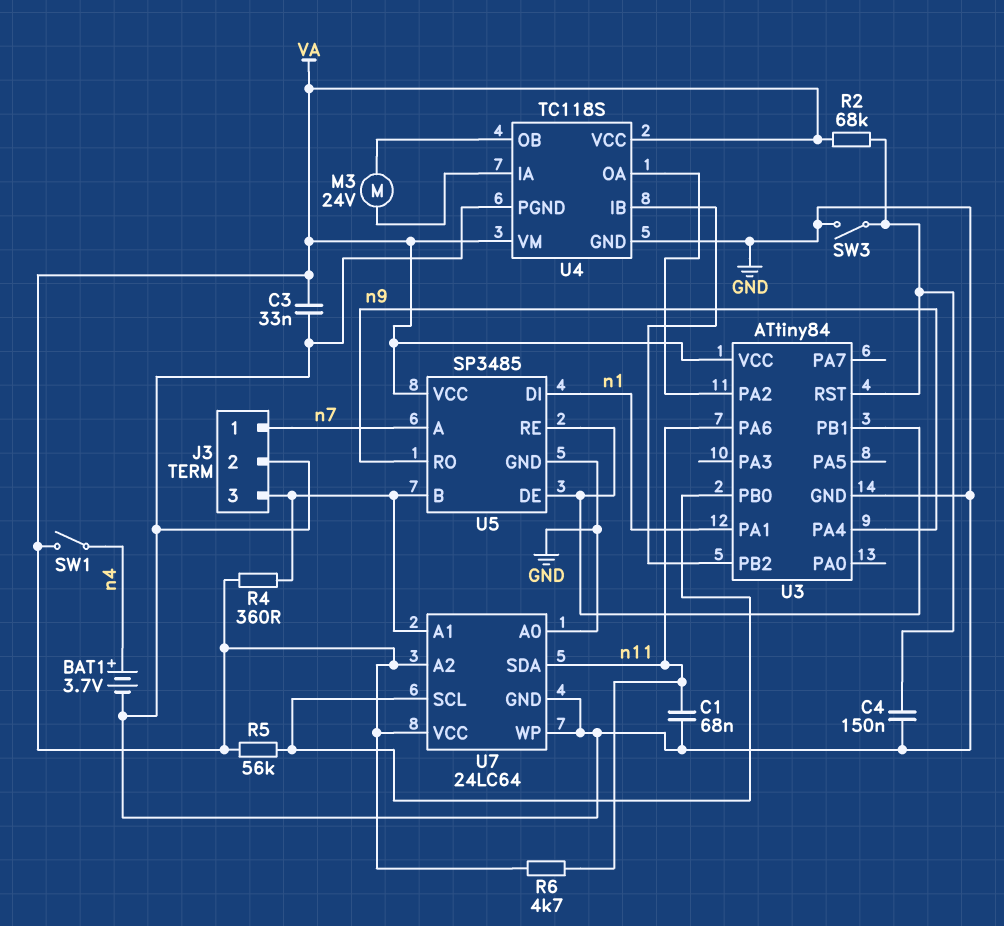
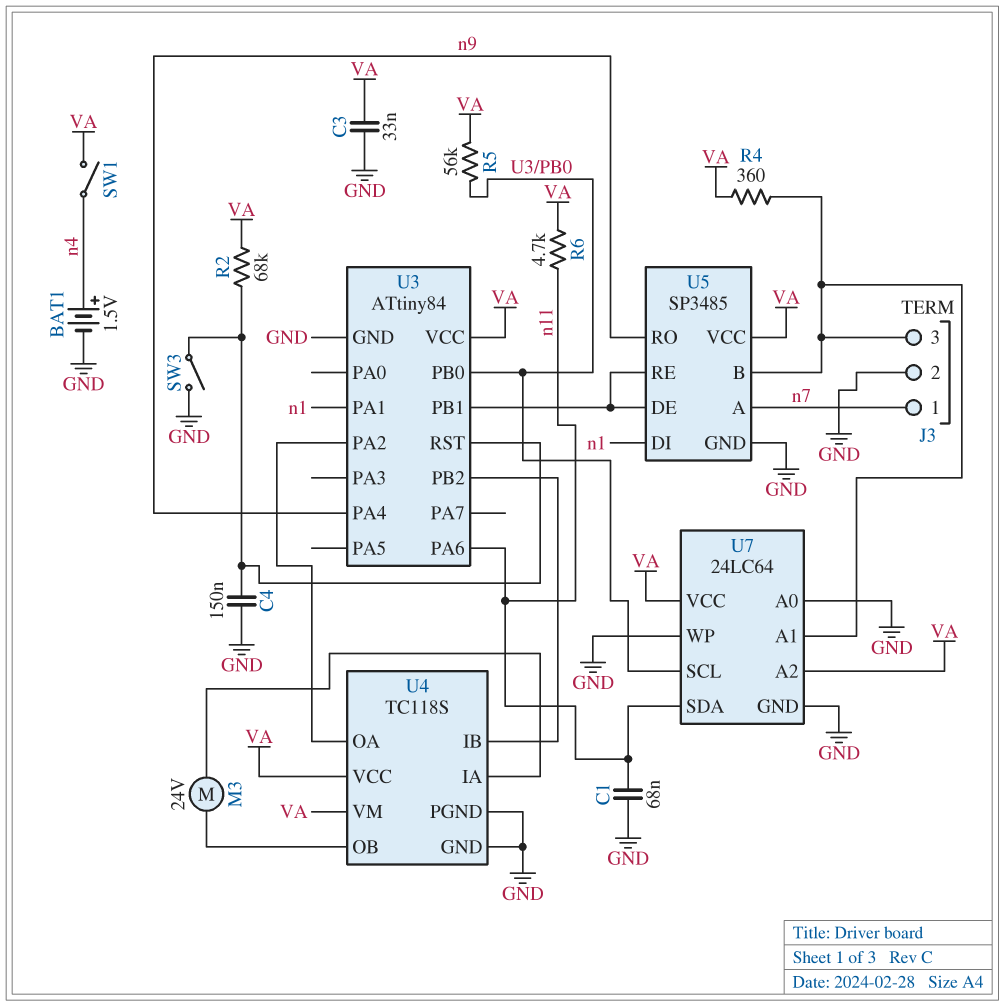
BAT1: 3.7V (plus n4, minus GND) -> 1.5V (plus n4, minus GND)

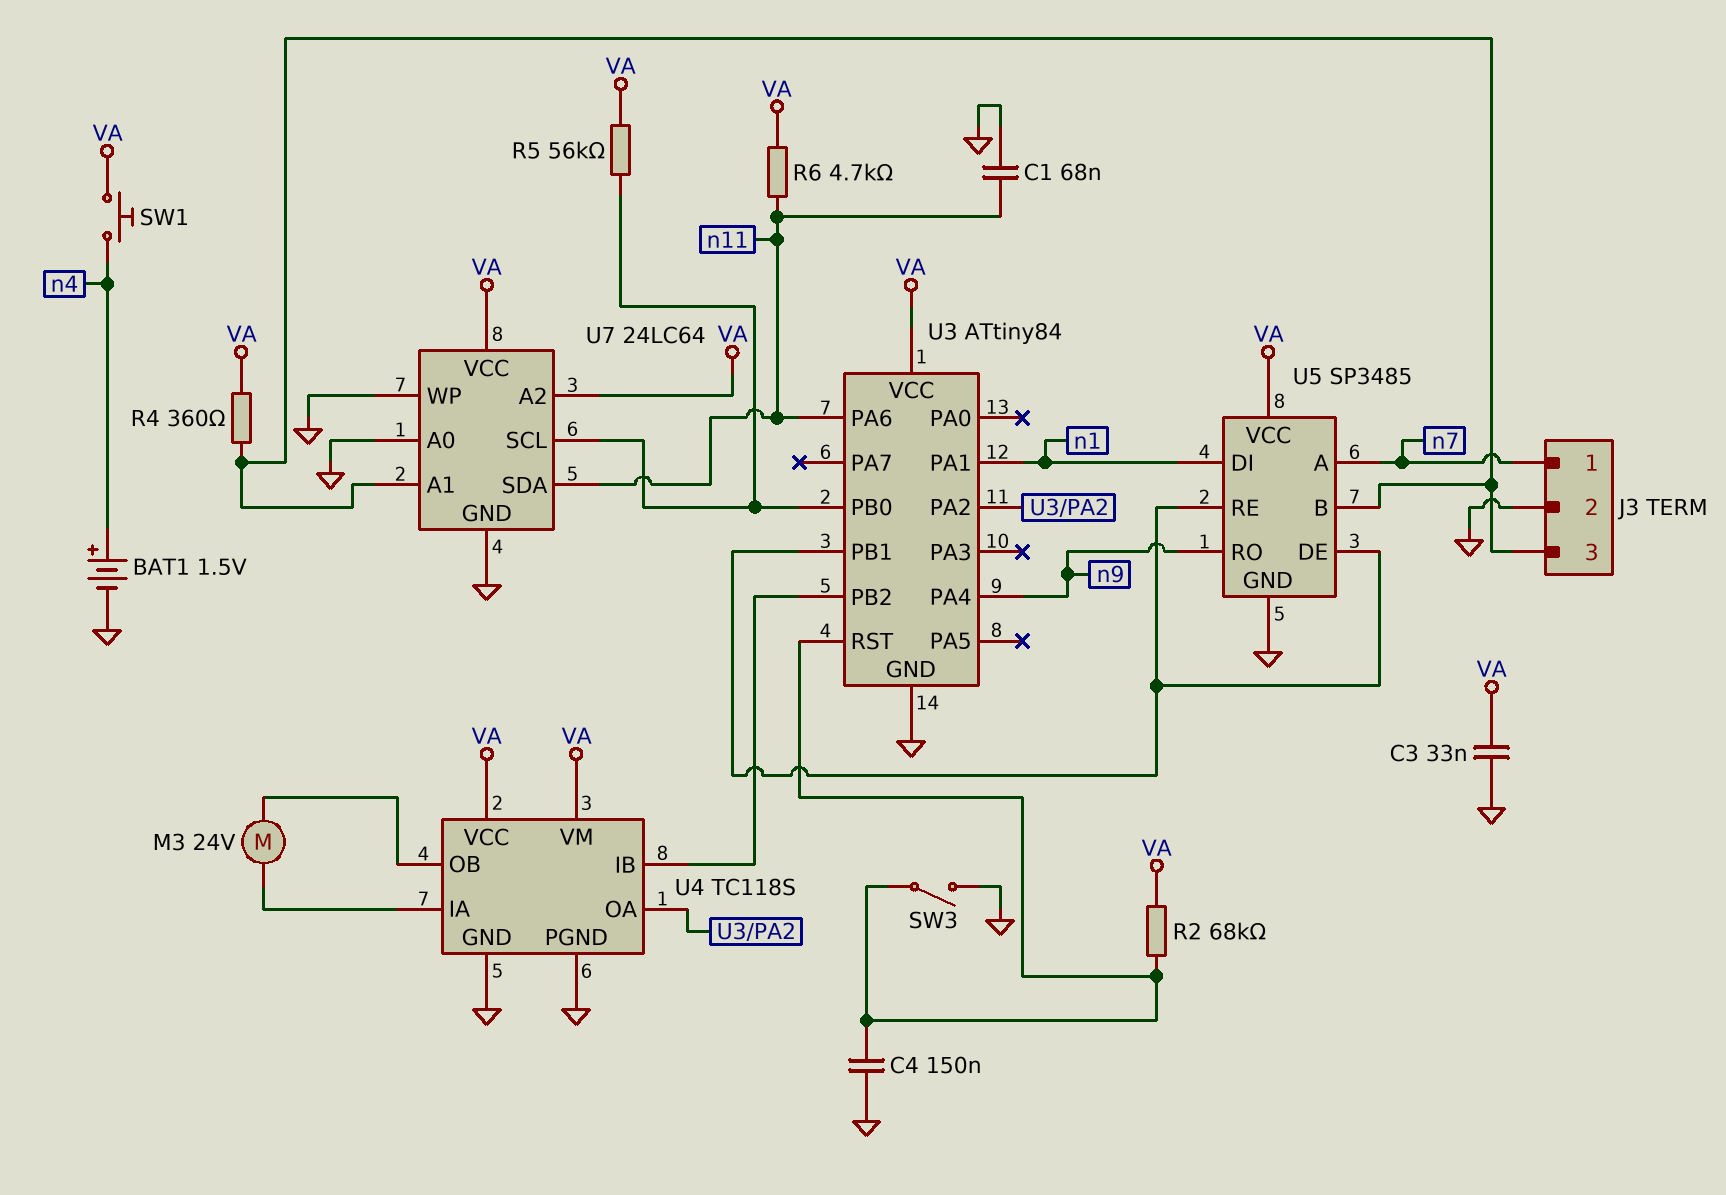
SW1: switch (VA, n4) -> button (VA, n4)

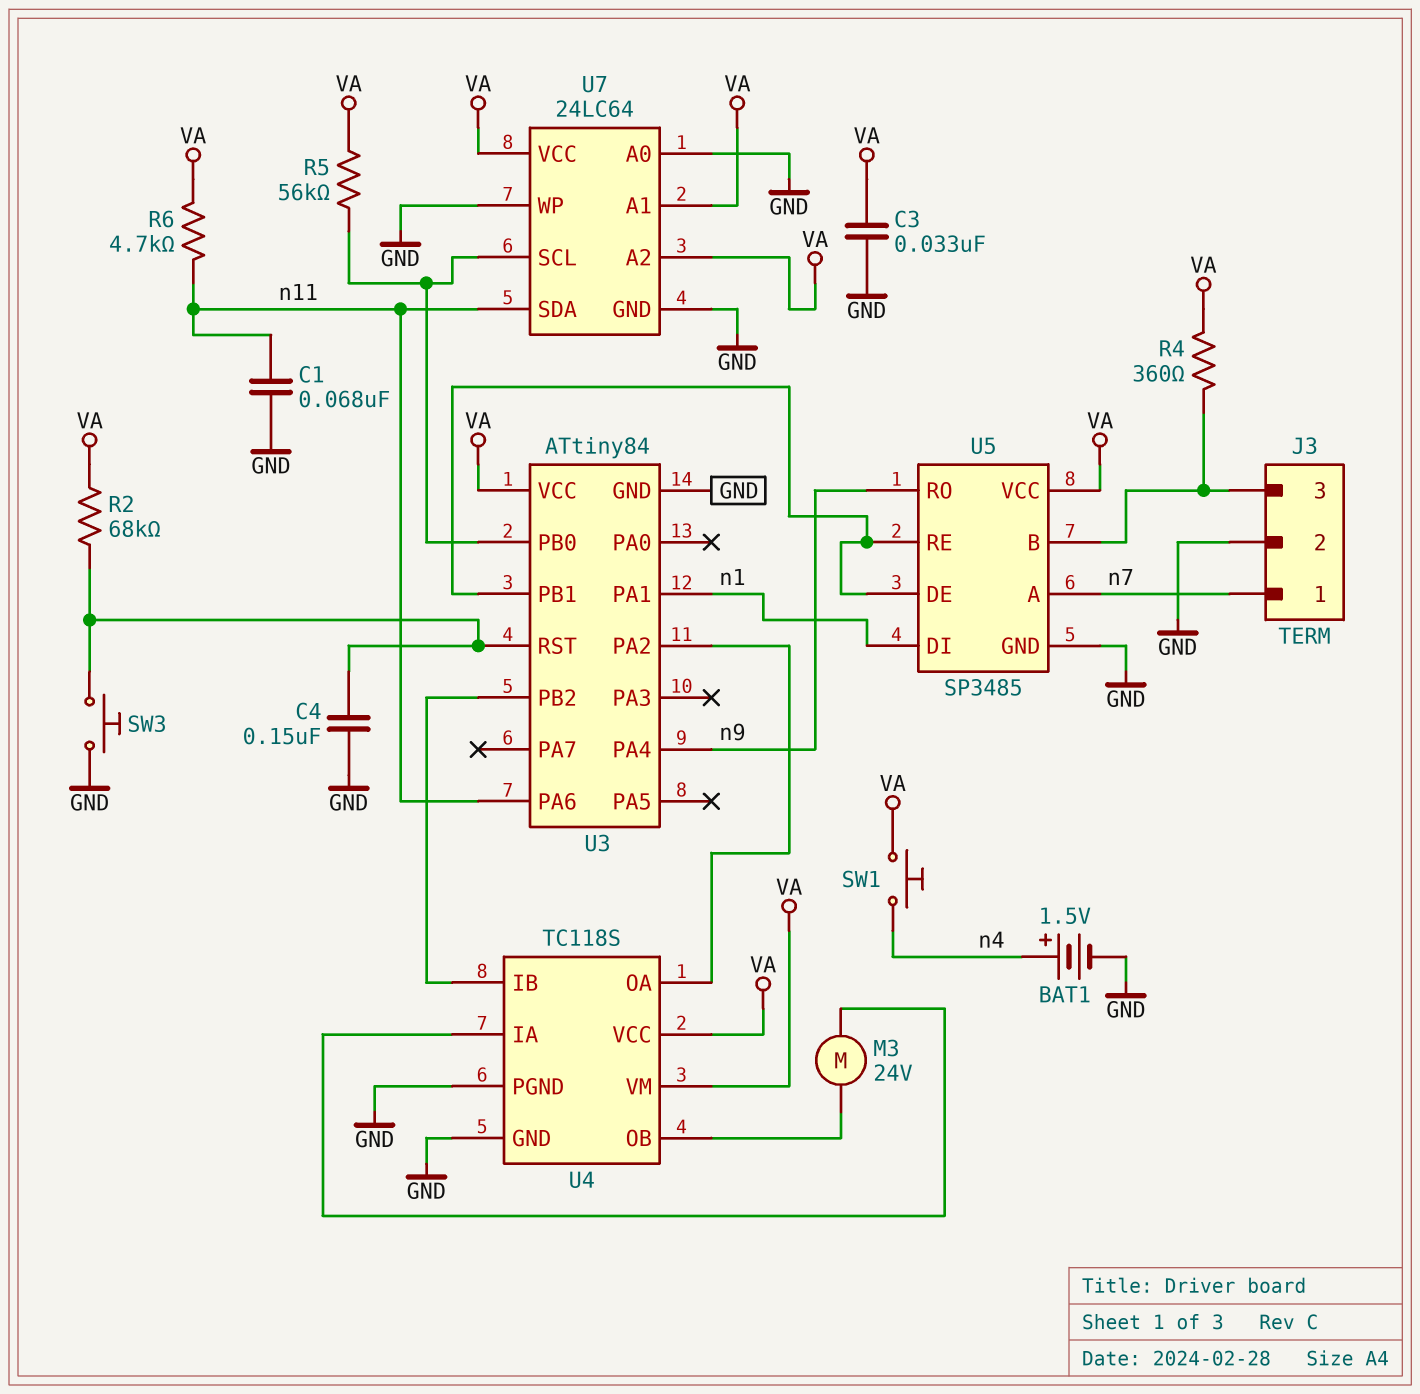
SW3: switch (GND, U3/RST) -> button (GND, U3/RST)
U7 pin A1: J3/3 -> VA

